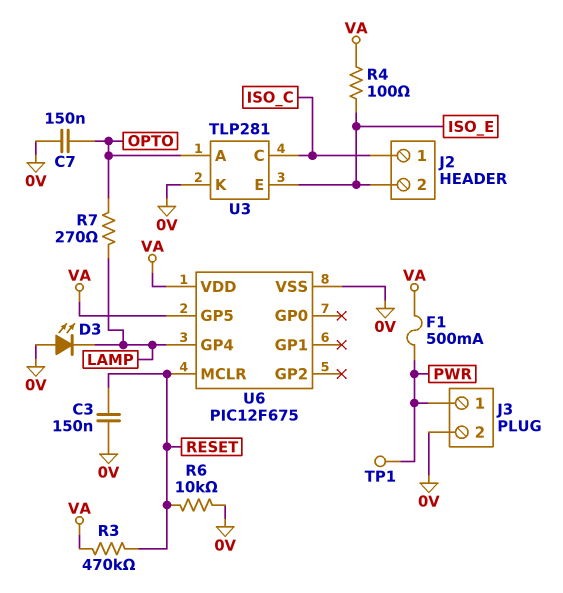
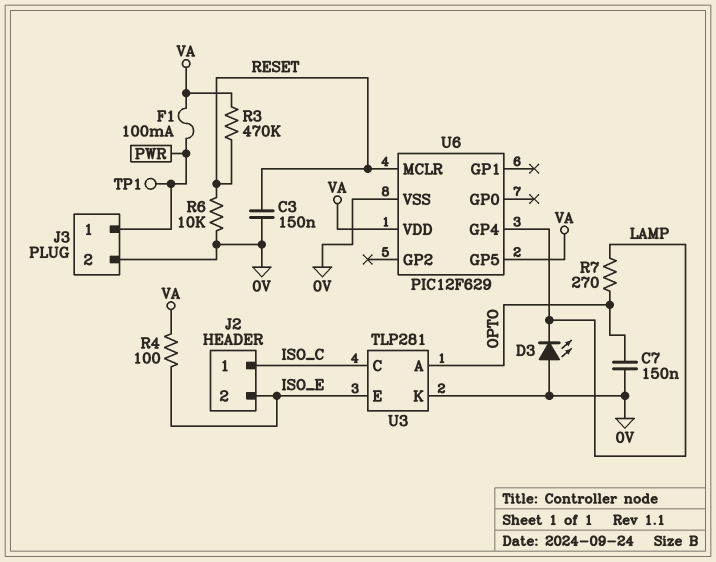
F1: 500mA (PWR, VA) -> 100mA (PWR, VA)
U6: PIC12F675 -> PIC12F629

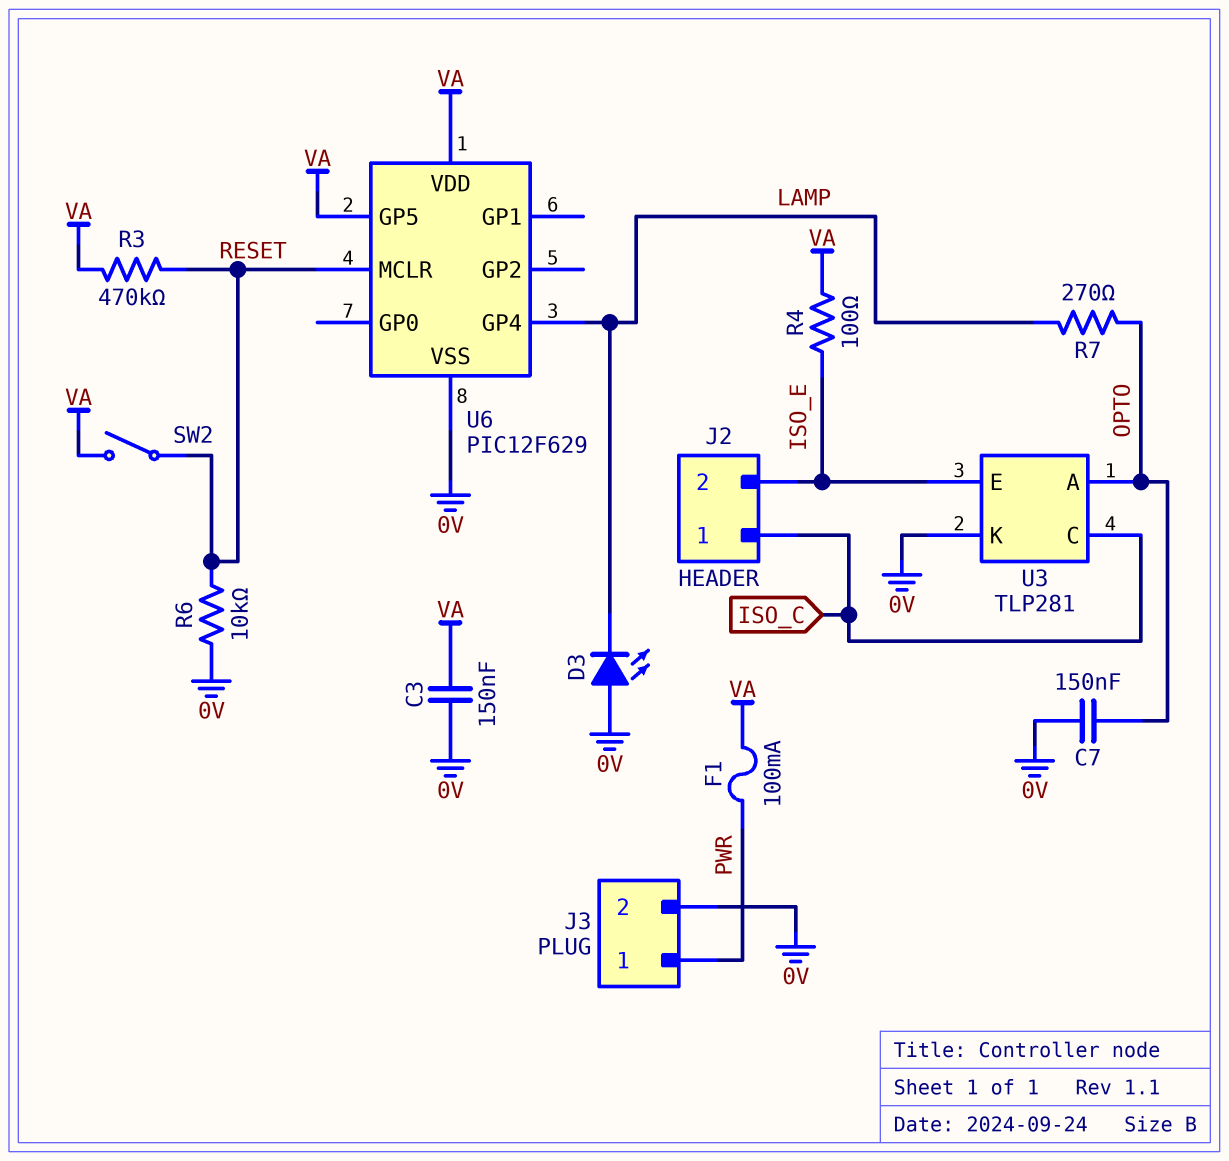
C3: 150nF (0V, RESET) -> 150nF (0V, VA)
SW2: none -> switch (RESET, VA)
TP1: test point (PWR) -> none

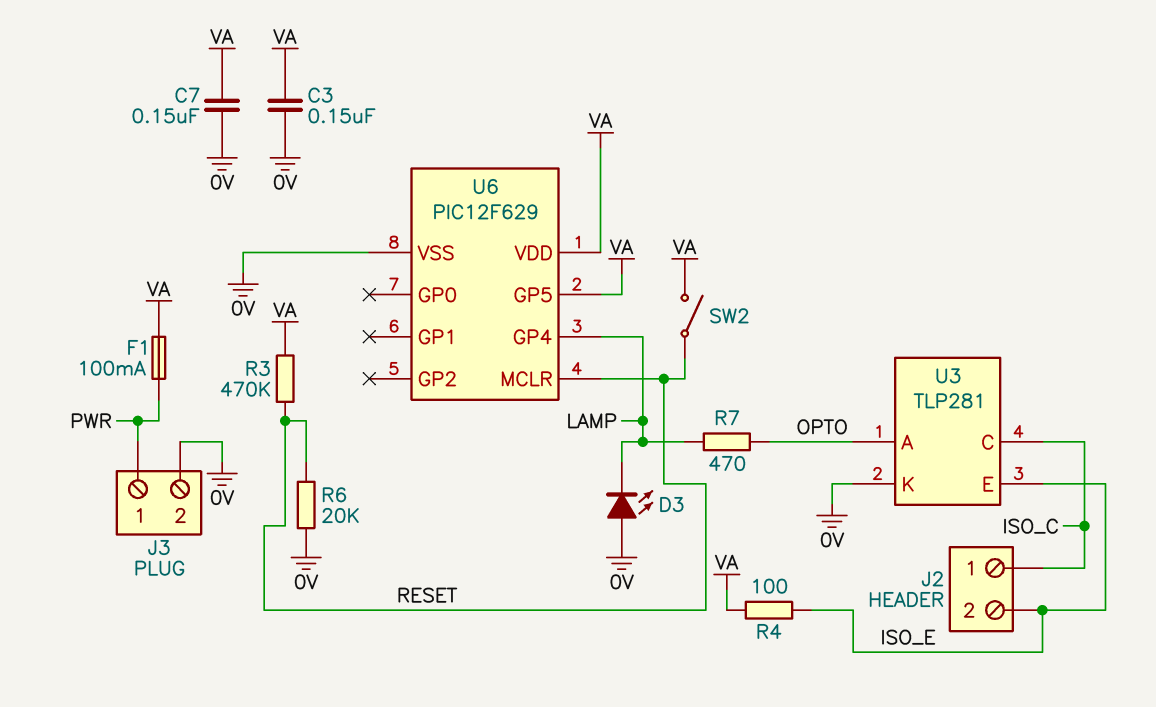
C7: 150nF (0V, OPTO) -> 150nF (0V, VA)
R6: 10k (0V, RESET) -> 20k (0V, RESET)
R7: 270 (LAMP, OPTO) -> 470 (LAMP, OPTO)

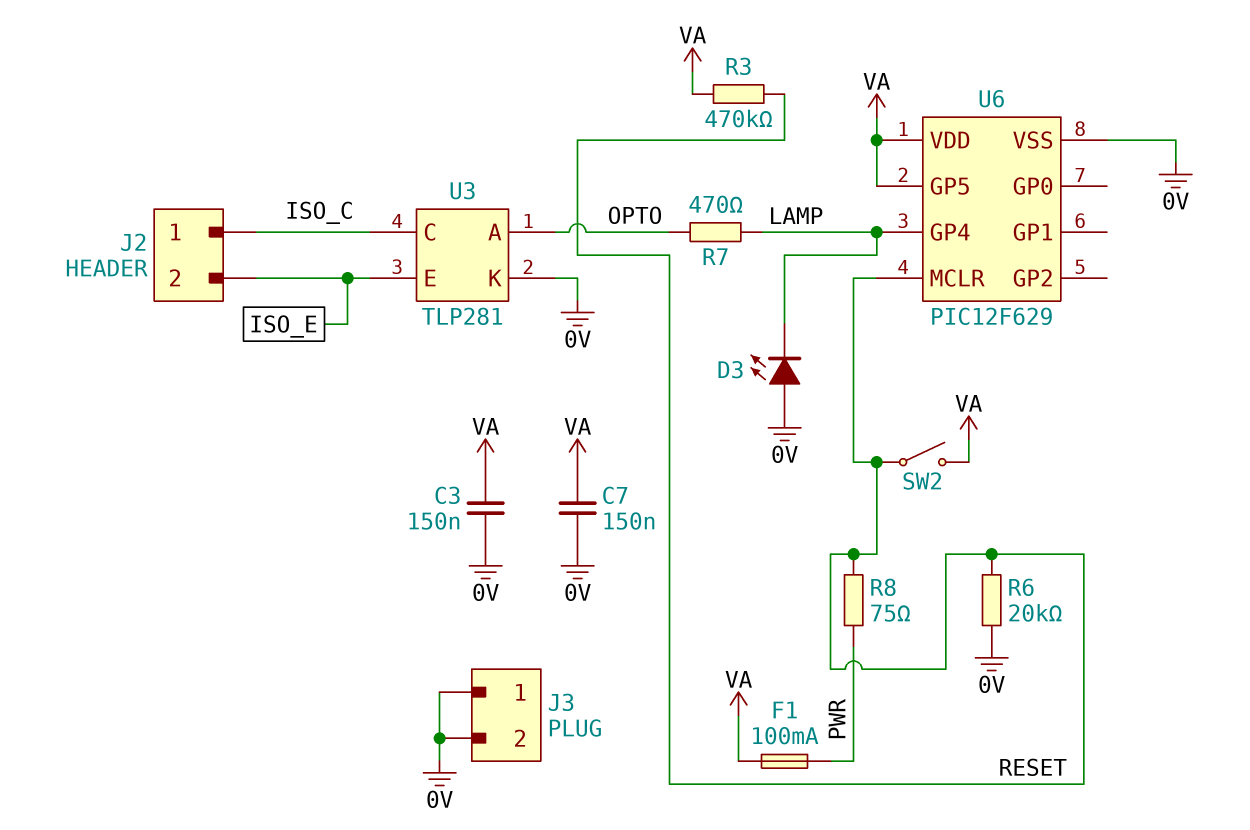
J3 pin 1: PWR -> 0V
R4: 100 (ISO_E, VA) -> none
R8: none -> 75 (PWR, RESET)

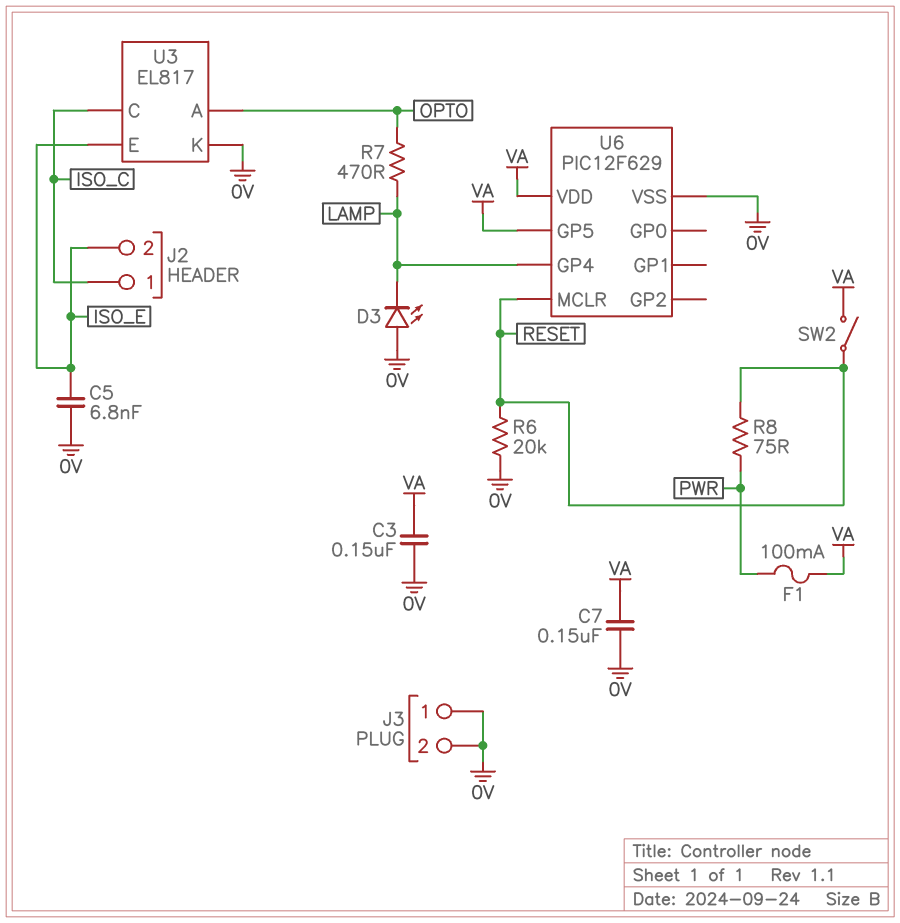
C5: none -> 6.8nF (0V, ISO_E)
R3: 470k (RESET, VA) -> none
U3: TLP281 -> EL817

